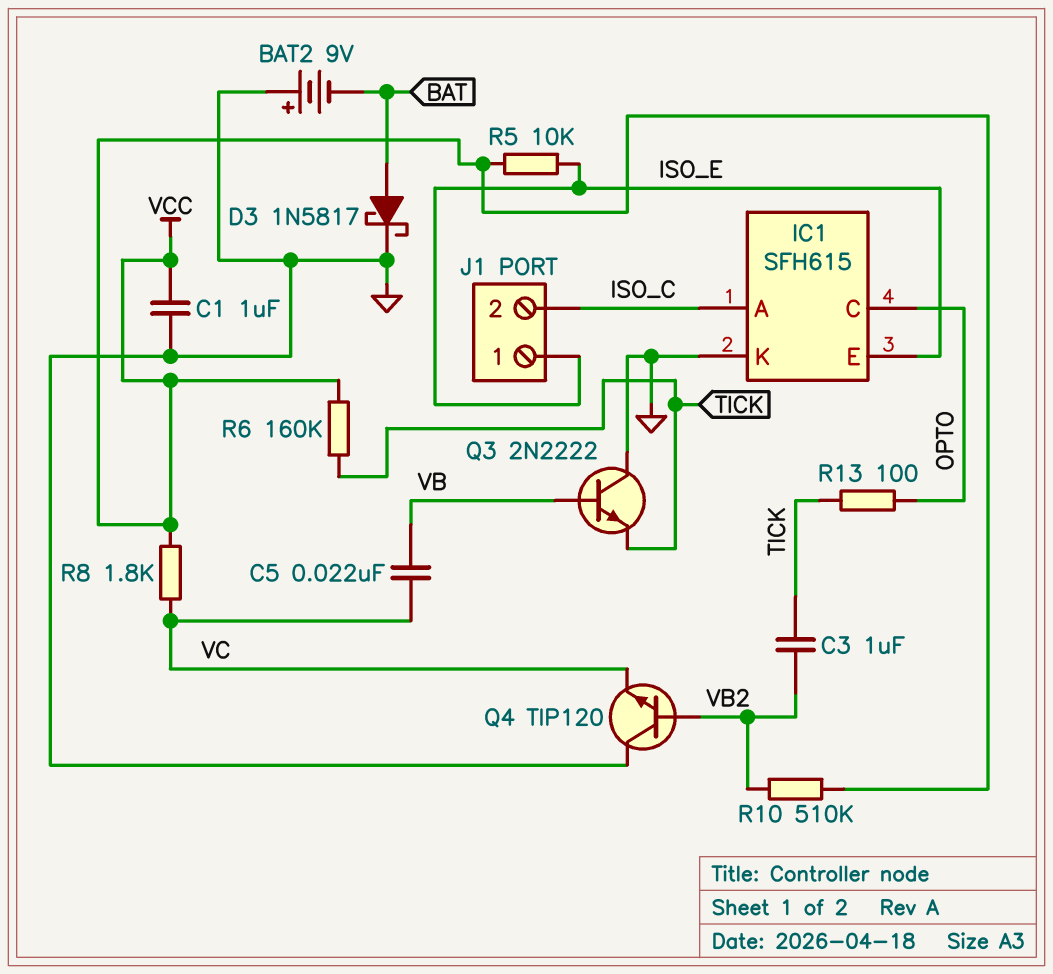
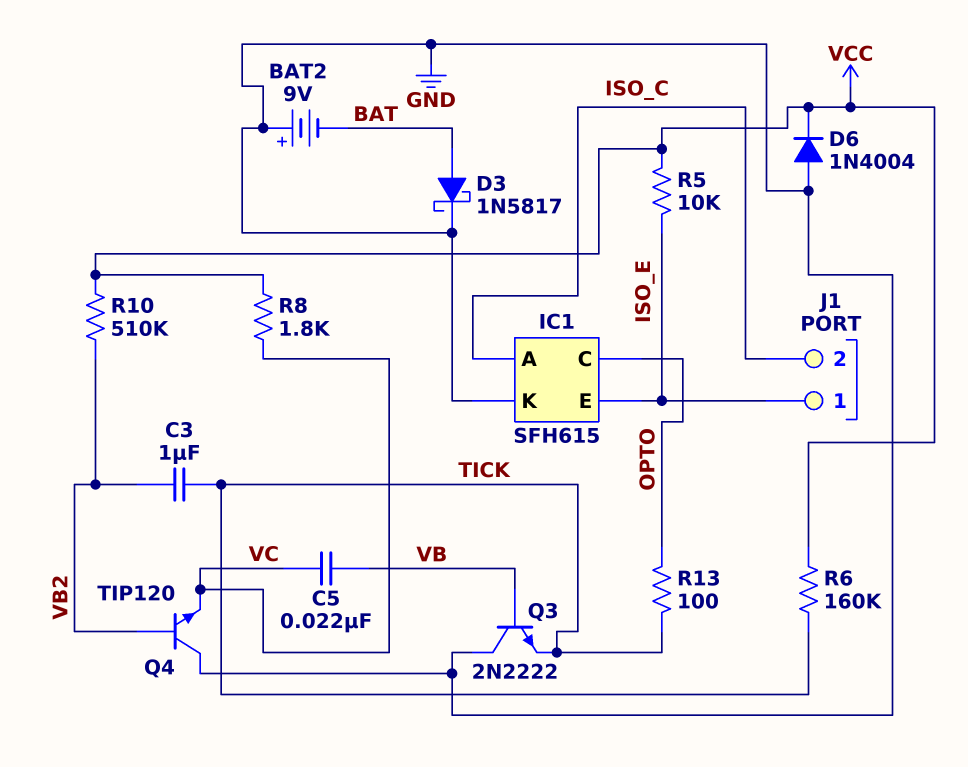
C1: 1uF (GND, VCC) -> none
D6: none -> diode 1N4004 (A GND, K VCC)

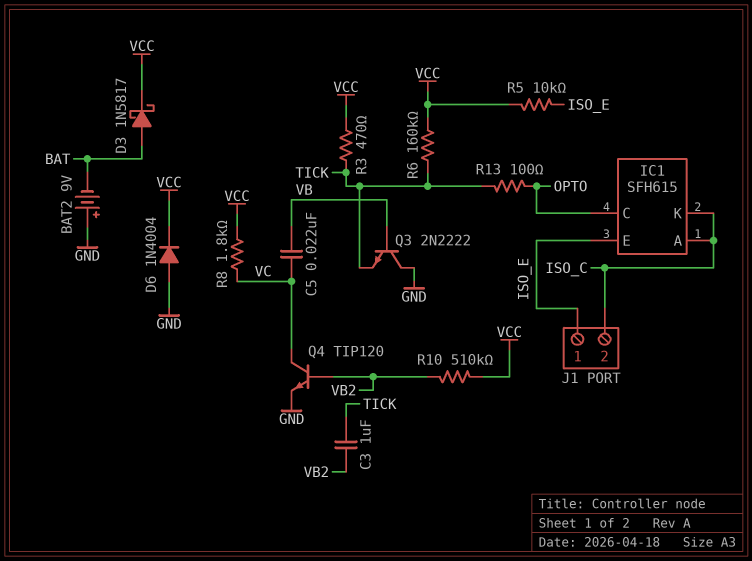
D3: schottky 1N5817 (A BAT, K GND) -> schottky 1N5817 (A BAT, K VCC)
IC1 pin K: GND -> ISO_C
Q4: NPN TIP120 (B VB2, C GND, E VC) -> NPN TIP120 (B VB2, C VC, E GND)
R3: none -> 470 (TICK, VCC)

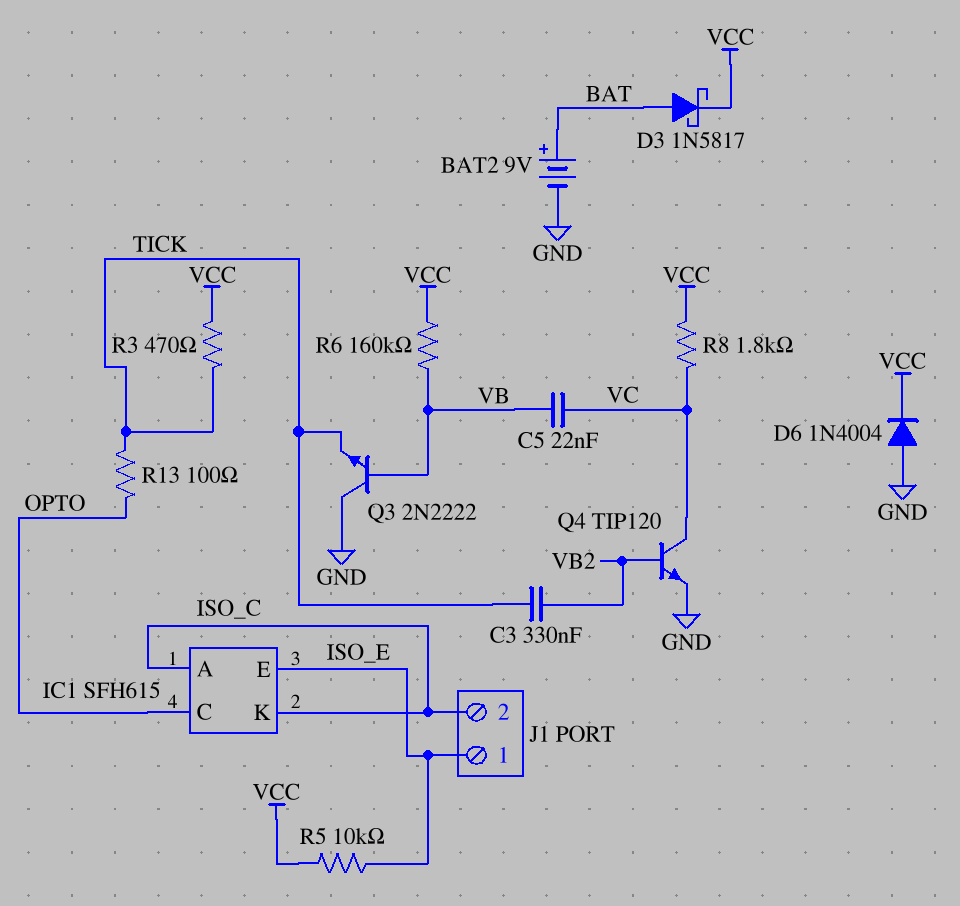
BAT2: 9V (plus GND, minus BAT) -> 9V (plus BAT, minus GND)
C3: 1uF (TICK, VB2) -> 330nF (TICK, VB2)
R6: 160k (TICK, VCC) -> 160k (VB, VCC)
R10: 510k (VB2, VCC) -> none

